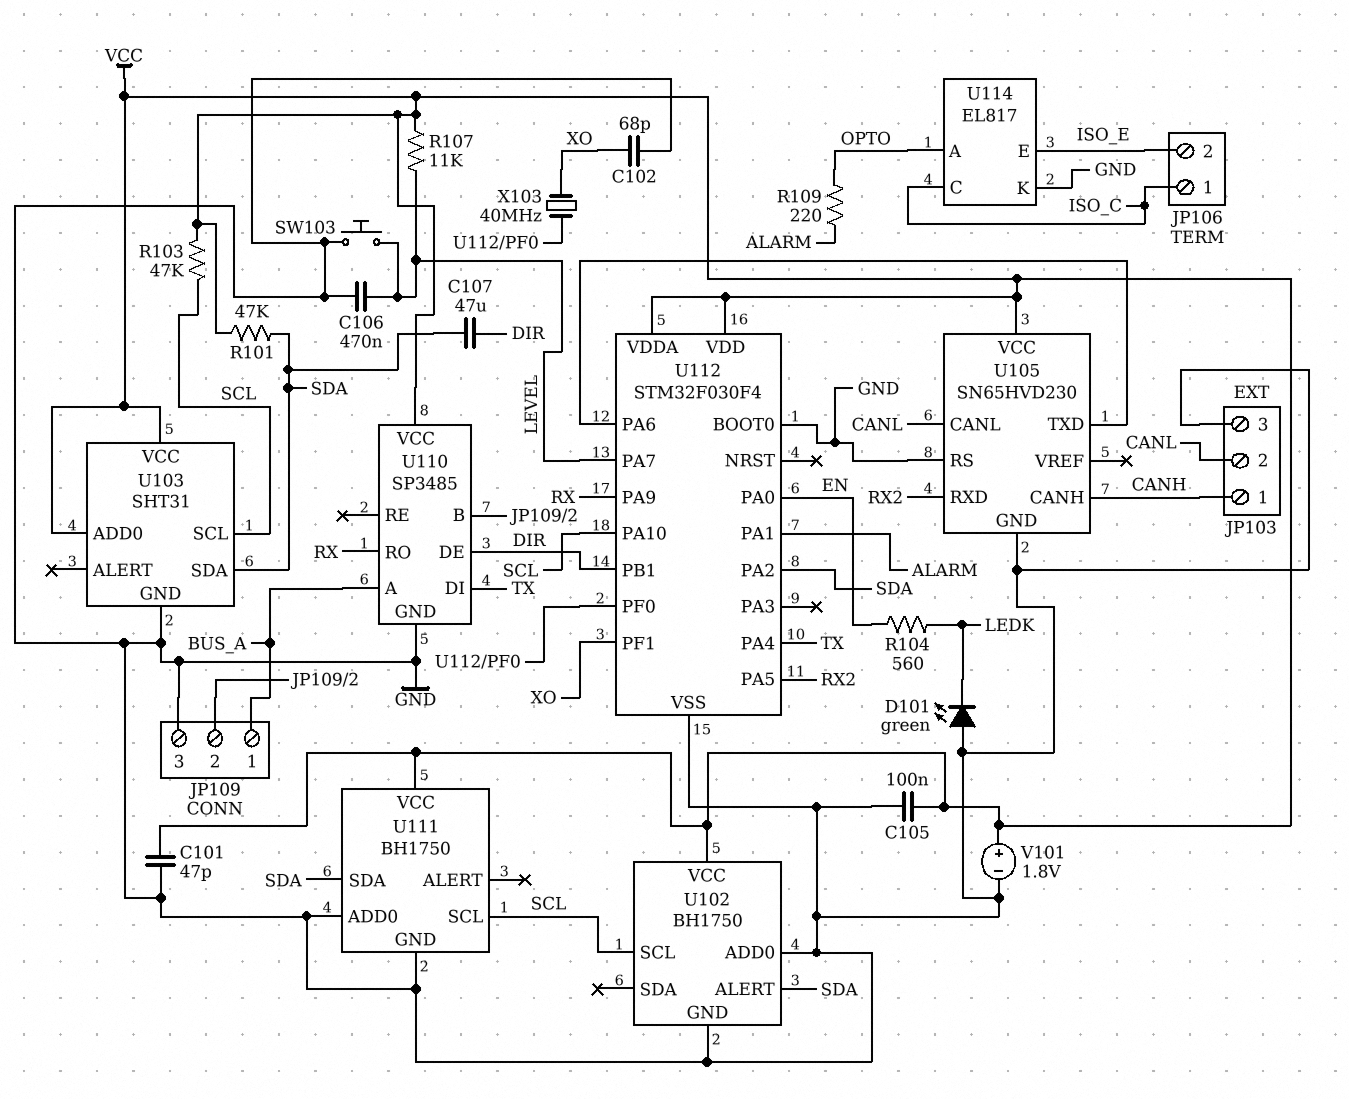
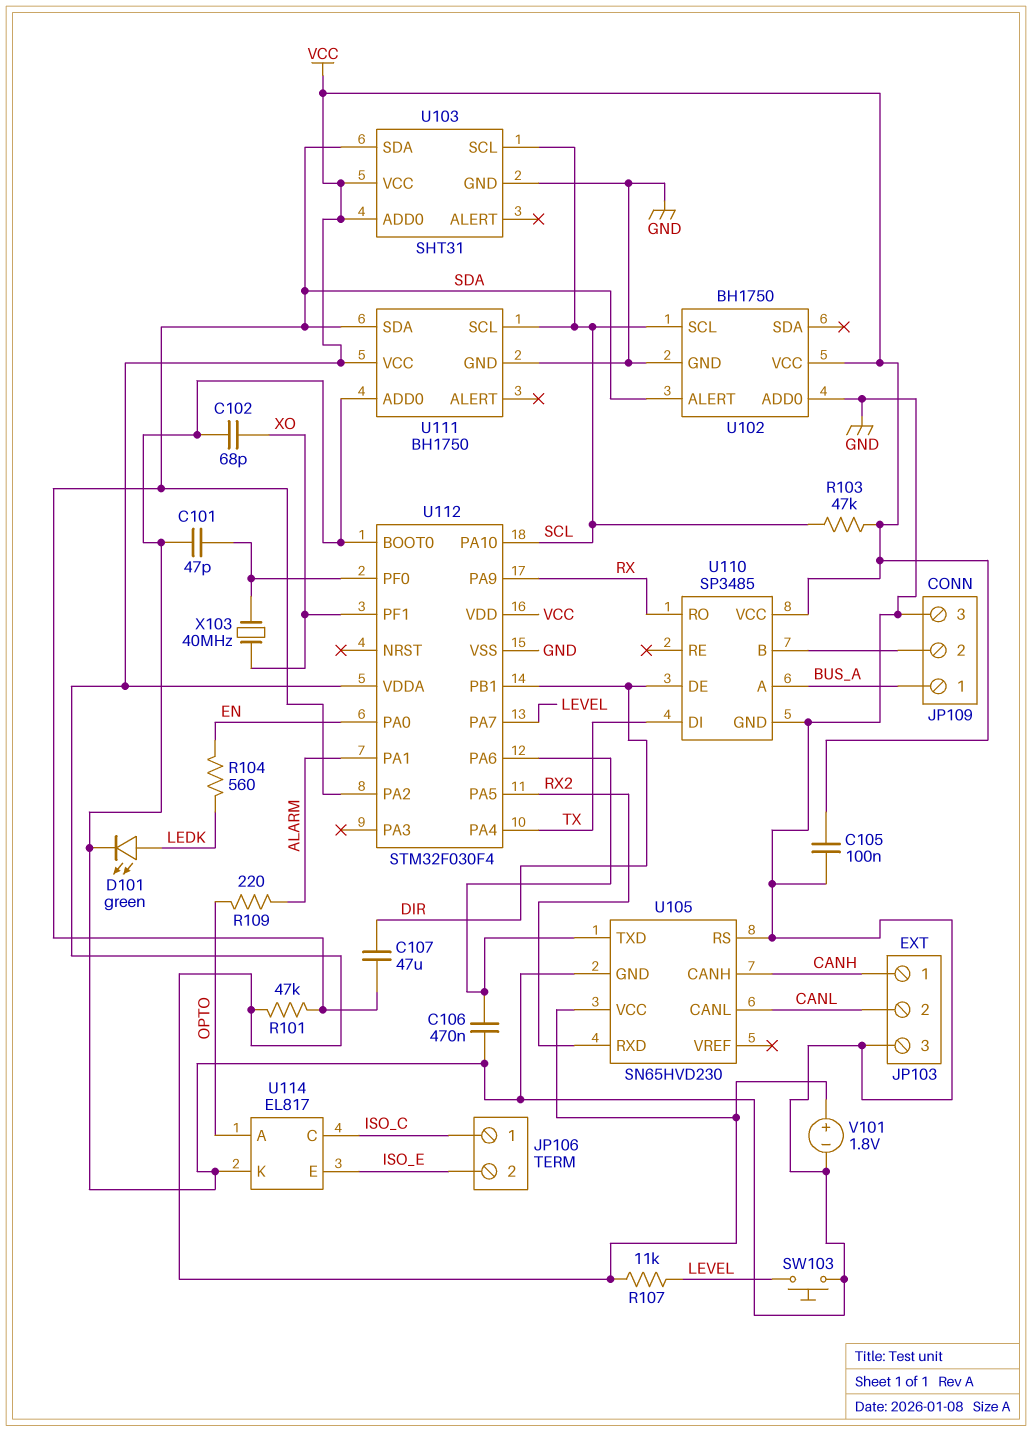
C101: 47pF (GND, VCC) -> 47pF (GND, U112/PF0)
C106: 470nF (GND, LEVEL) -> 470nF (GND, U105/TXD)
D101: LED green (A GND, K LEDK) -> LED green (A LEDK, K GND)

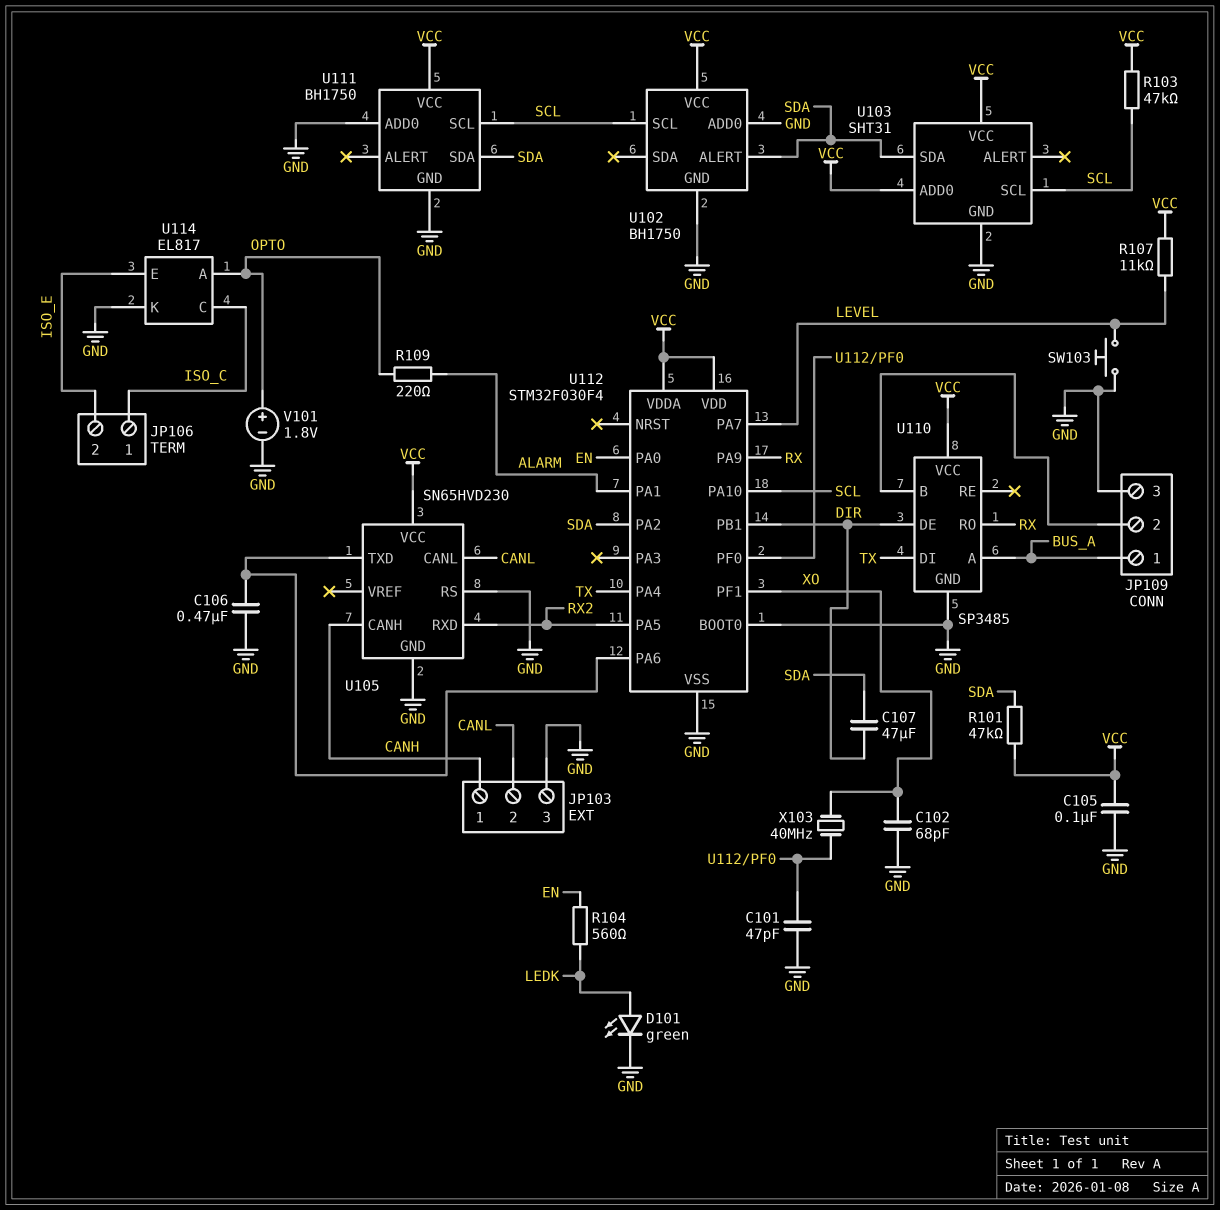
V101: 1.8V (plus VCC, minus GND) -> 1.8V (plus OPTO, minus GND)

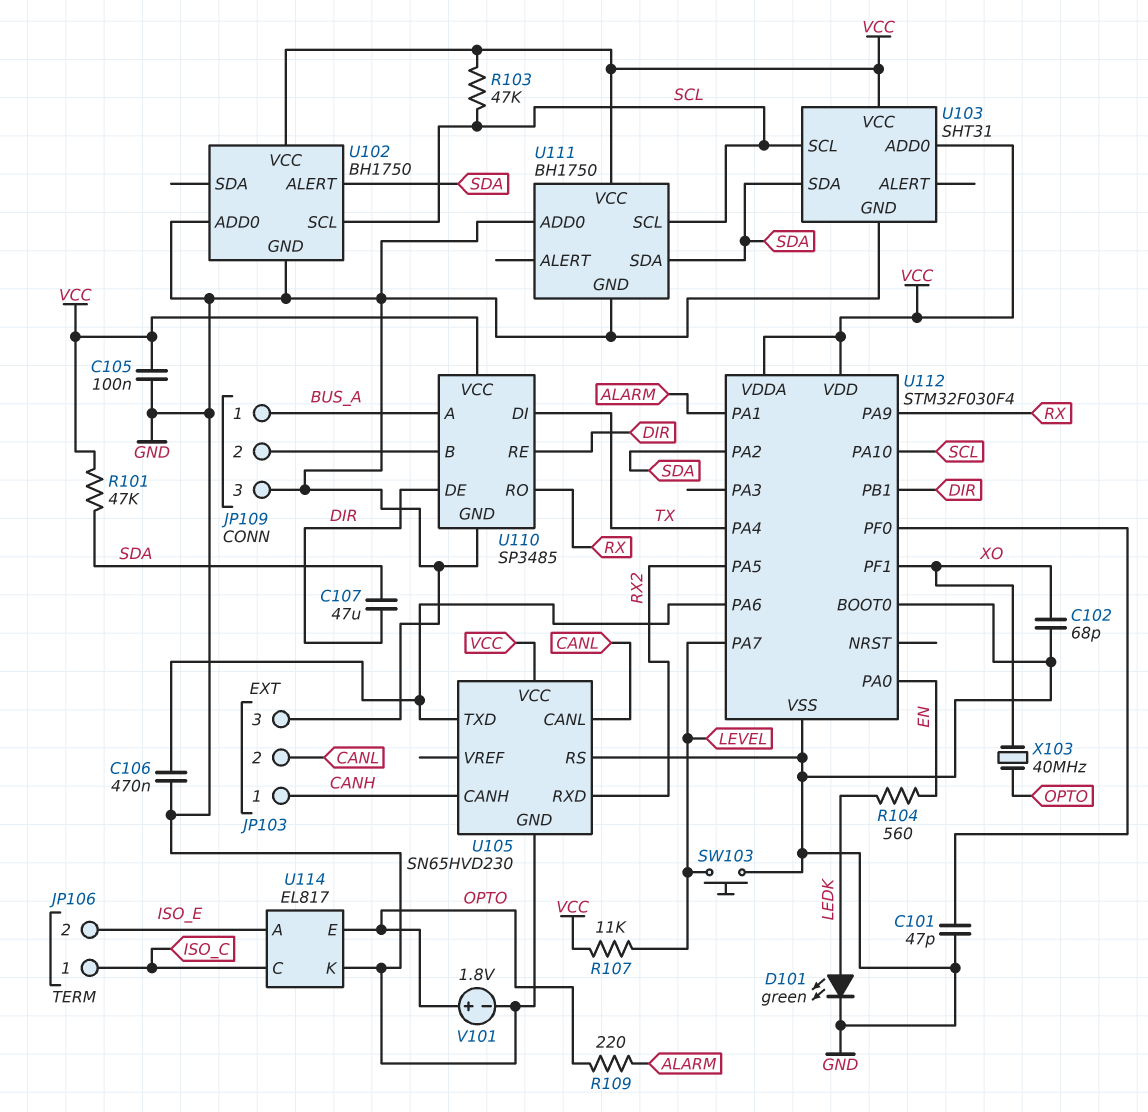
U110 pin RE: none -> DIR
U114 pin A: OPTO -> ISO_E
U114 pin E: ISO_E -> OPTO
X103: 40MHz (U112/PF0, XO) -> 40MHz (OPTO, XO)

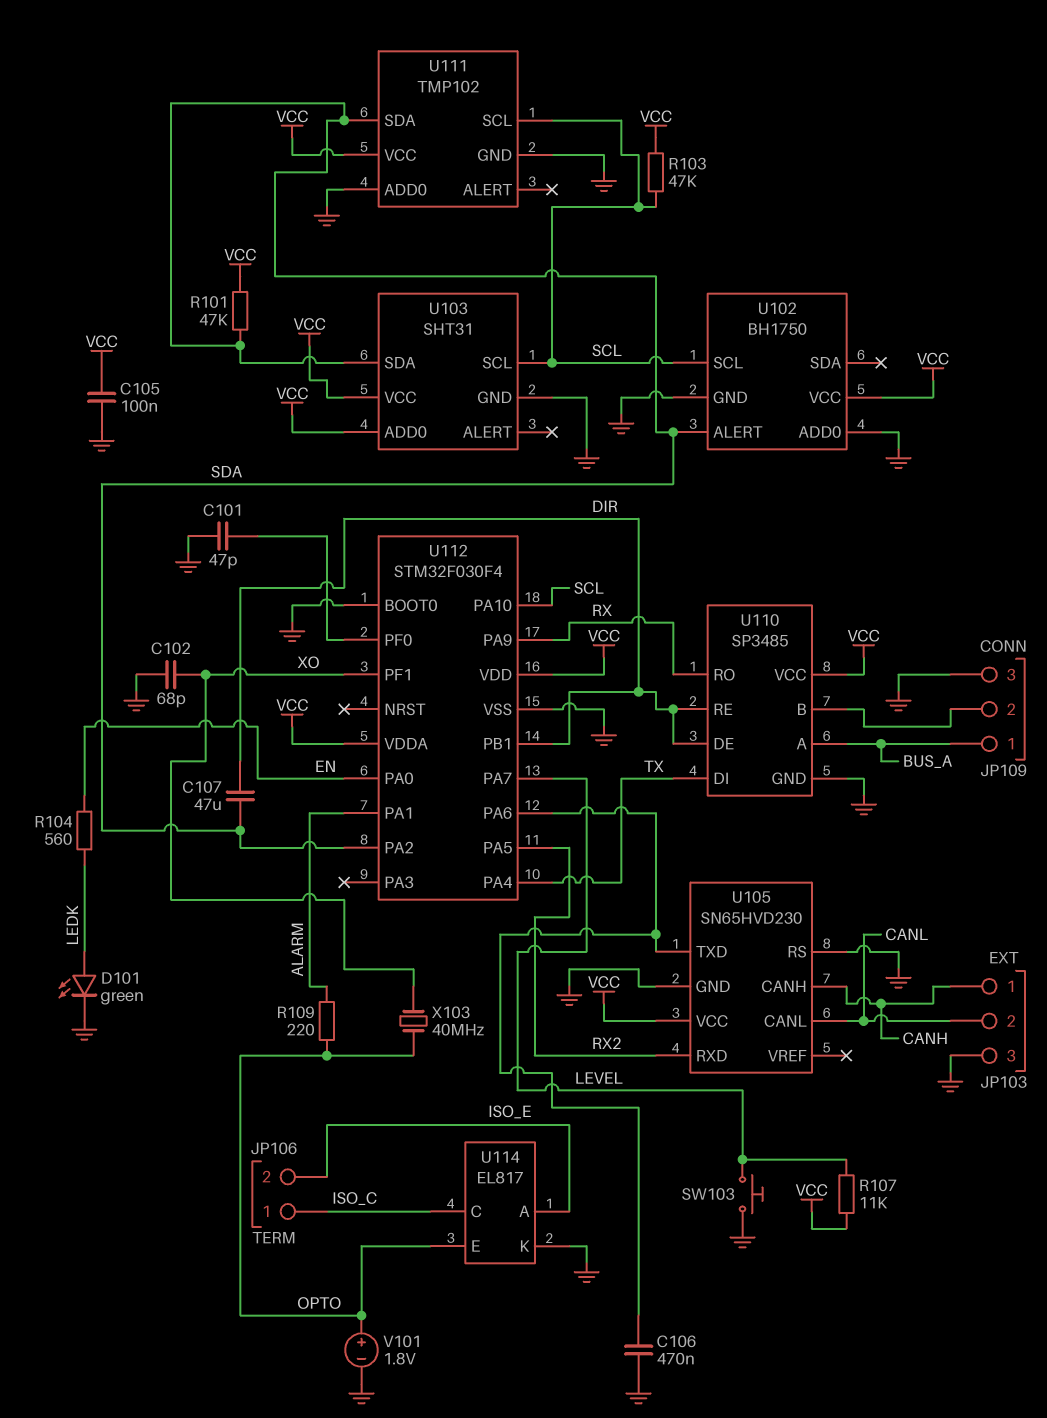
U111: BH1750 -> TMP102

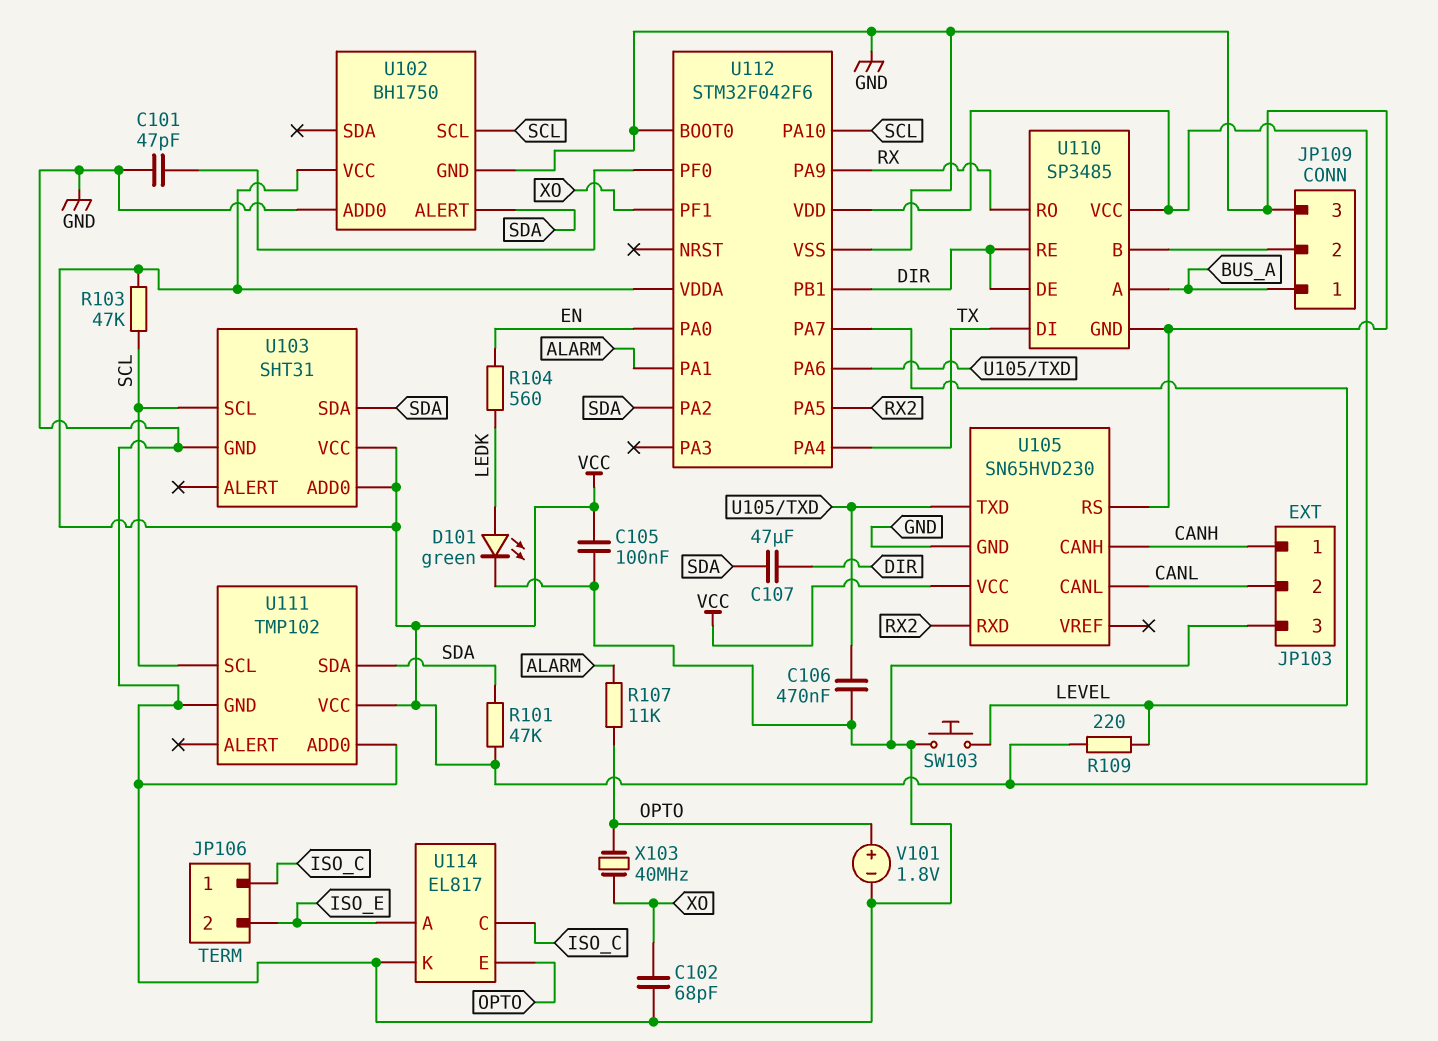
R107: 11k (LEVEL, VCC) -> 11k (ALARM, OPTO)
R109: 220 (ALARM, OPTO) -> 220 (LEVEL, VCC)
U112: STM32F030F4 -> STM32F042F6

